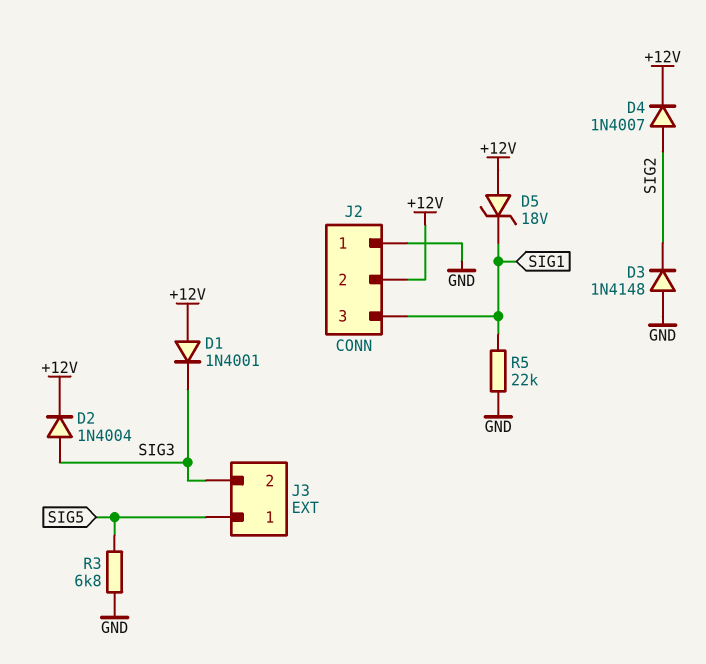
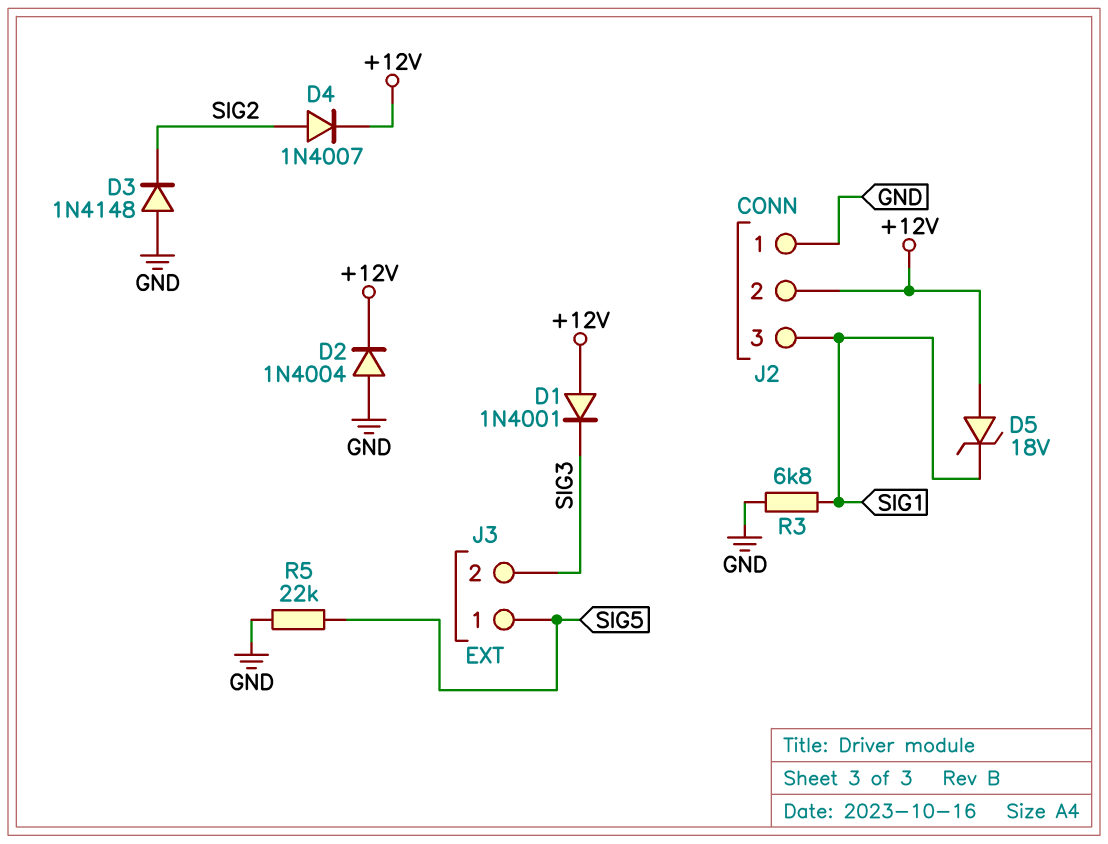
D2: diode 1N4004 (A SIG3, K +12V) -> diode 1N4004 (A GND, K +12V)
R3: 6.8k (GND, SIG5) -> 6.8k (GND, SIG1)
R5: 22k (GND, SIG1) -> 22k (GND, SIG5)

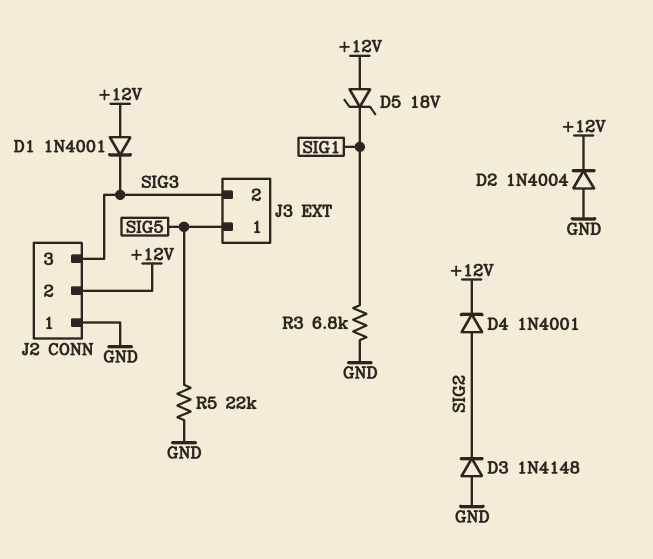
D4: diode 1N4007 (A SIG2, K +12V) -> diode 1N4001 (A SIG2, K +12V)
J2 pin 3: SIG1 -> SIG3

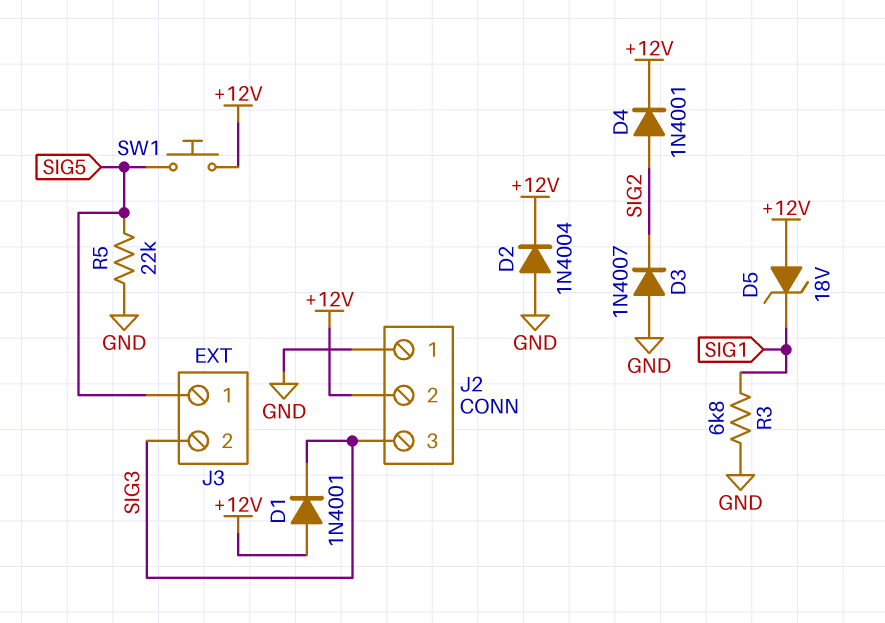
D3: diode 1N4148 (A GND, K SIG2) -> diode 1N4007 (A GND, K SIG2)
SW1: none -> button (+12V, SIG5)

